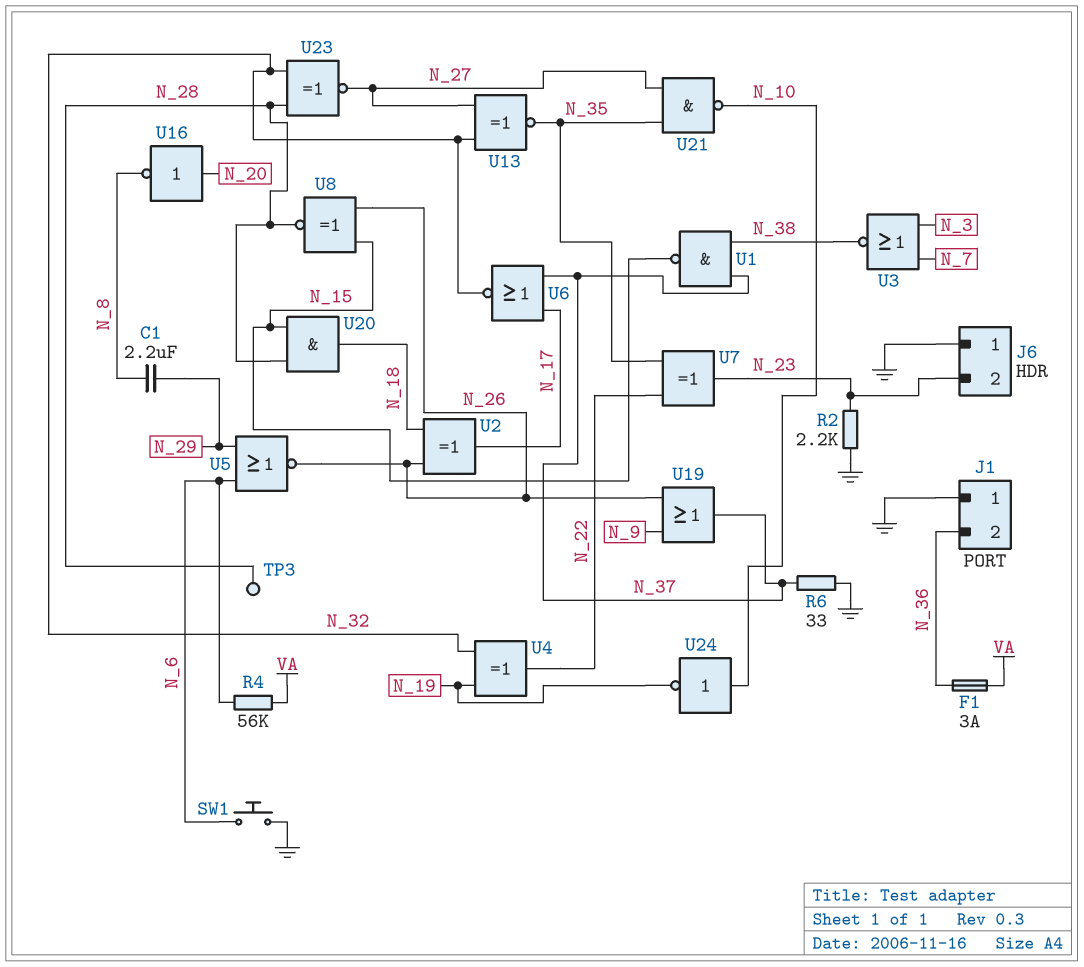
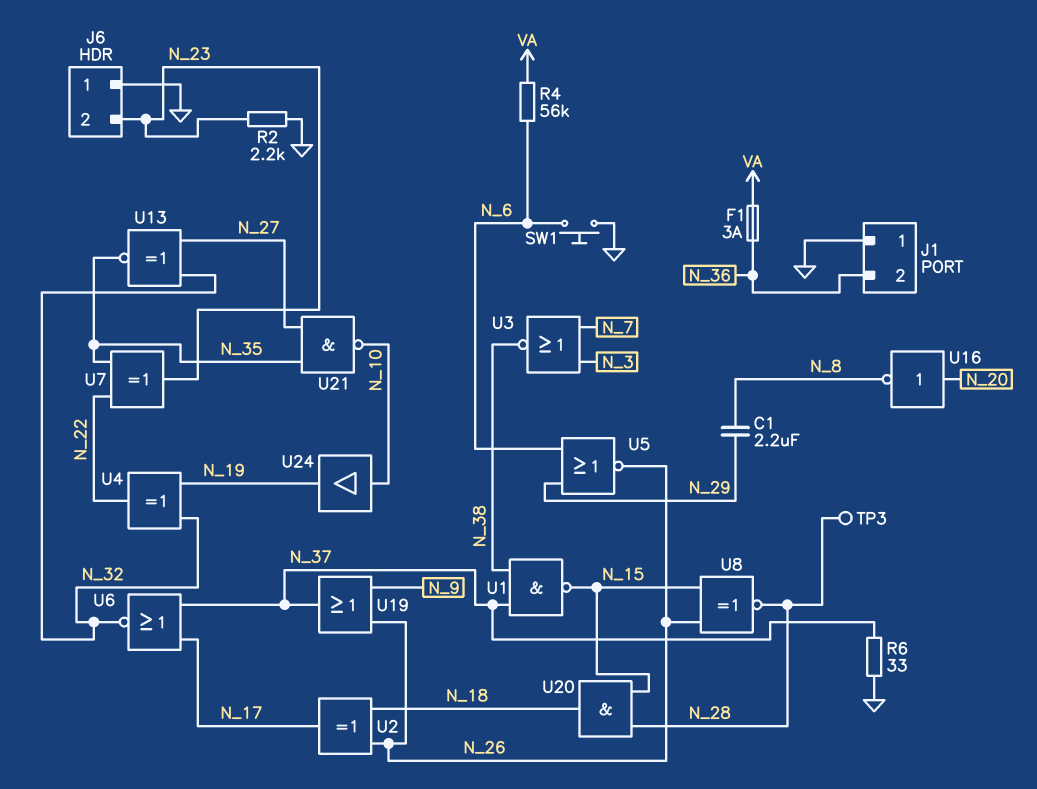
U23: XNOR (in N_28, in N_32, out N_27) -> none
U24: NOT (in N_10, out N_19) -> buffer (in N_10, out N_19)

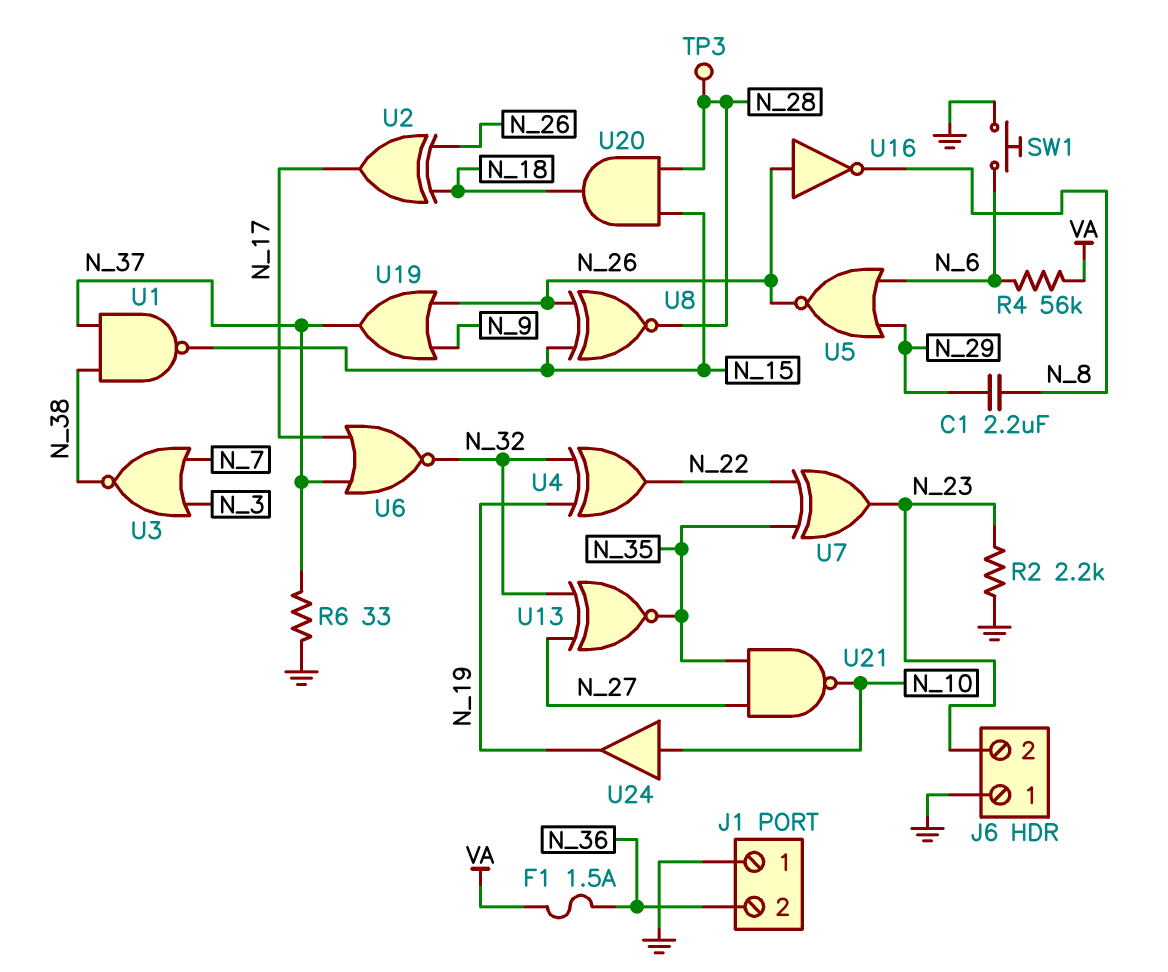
F1: 3A (N_36, VA) -> 1.5A (N_36, VA)
U16: NOT (in N_20, out N_8) -> NOT (in N_26, out N_8)

